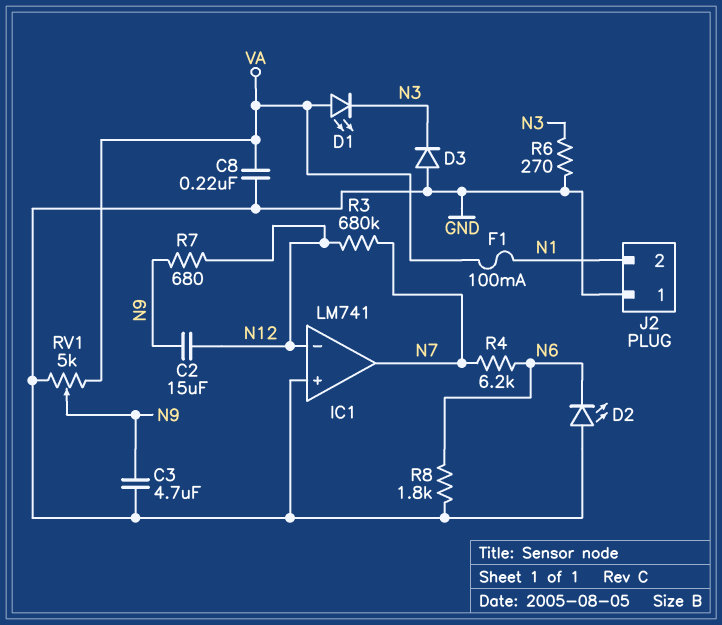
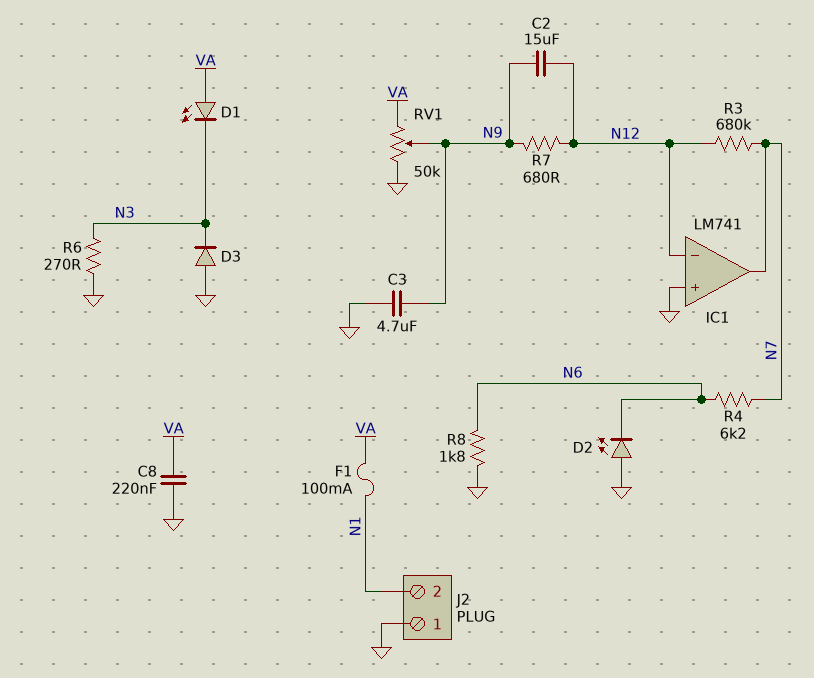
RV1: 5k (GND, VA, wiper N9) -> 50k (GND, VA, wiper N9)

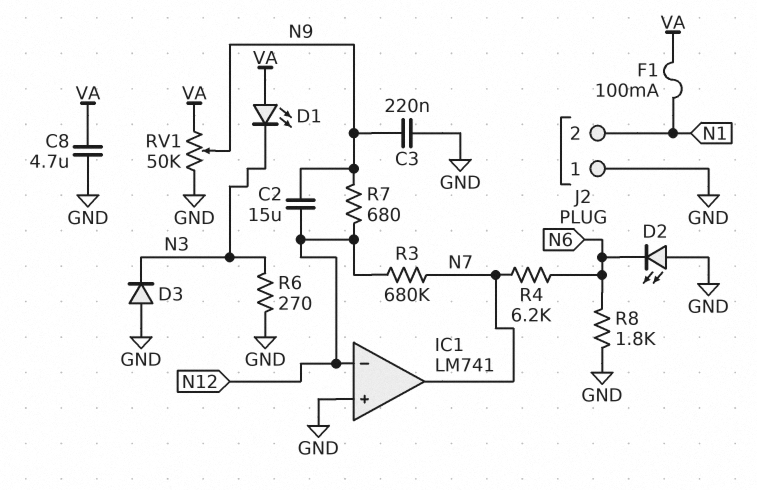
C3: 4.7uF (GND, N9) -> 220nF (GND, N9)
C8: 220nF (GND, VA) -> 4.7uF (GND, VA)

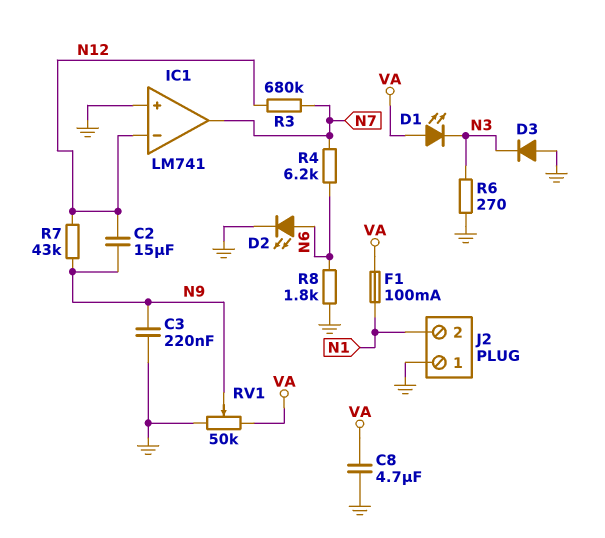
D2: LED (A GND, K N6) -> LED (A N6, K GND)
R7: 680 (N9, N12) -> 43k (N9, N12)

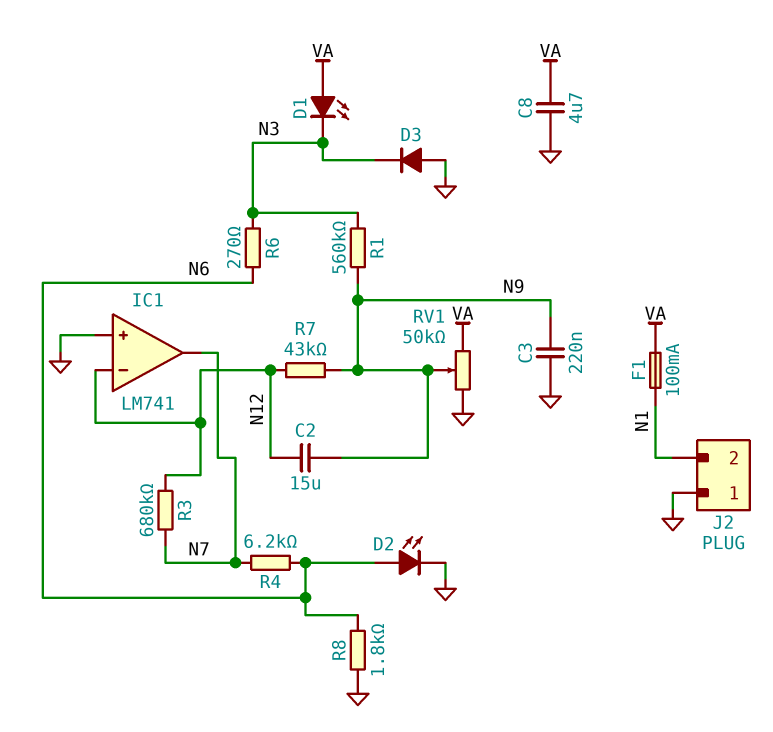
R1: none -> 560k (N3, N9)
R6: 270 (GND, N3) -> 270 (N3, N6)

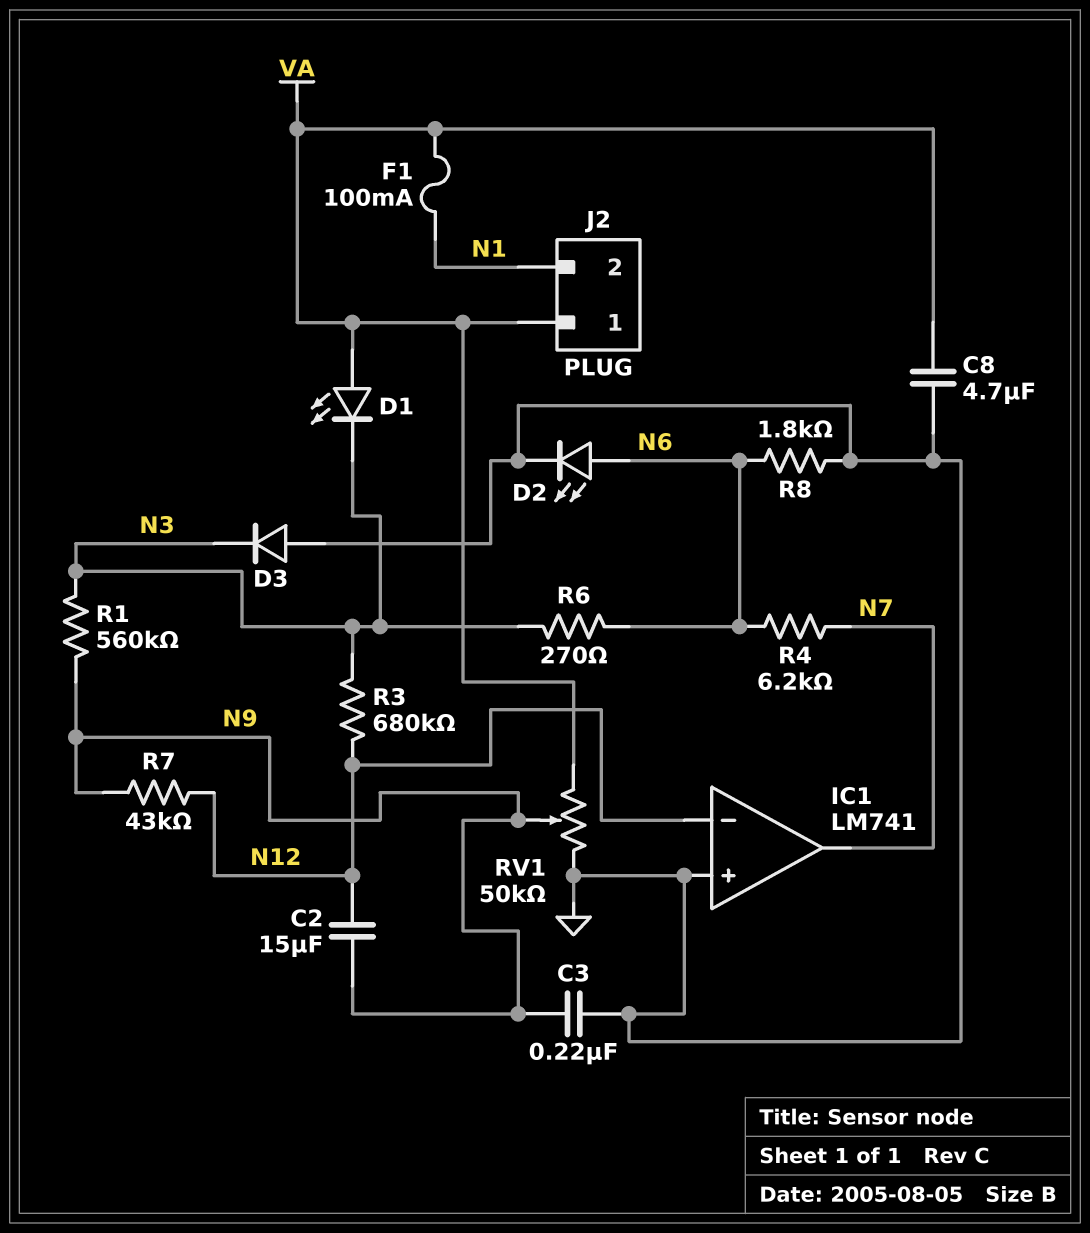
J2 pin 1: GND -> VA
R3: 680k (N7, N12) -> 680k (N3, N12)

